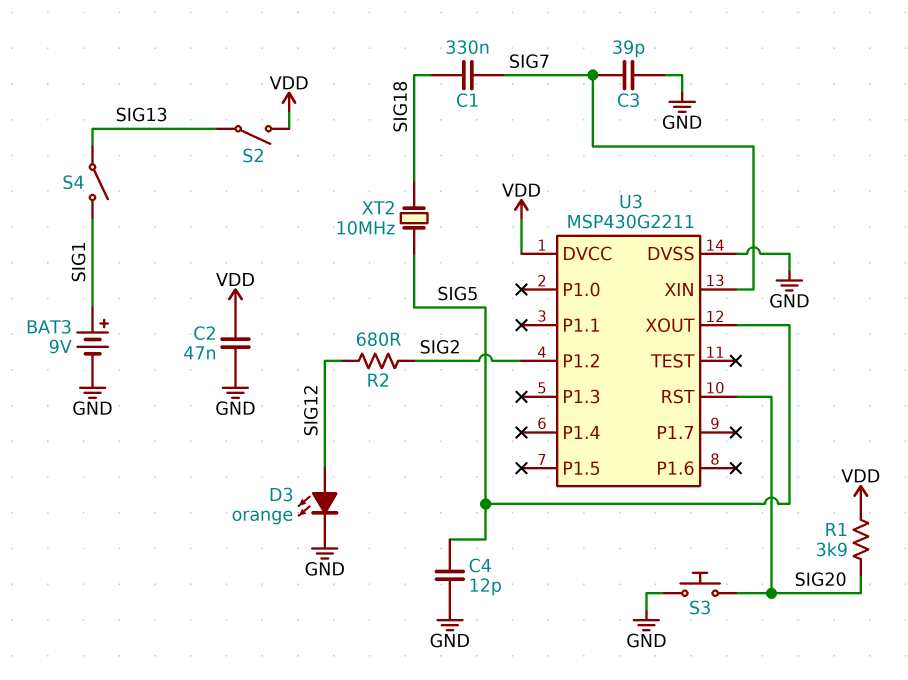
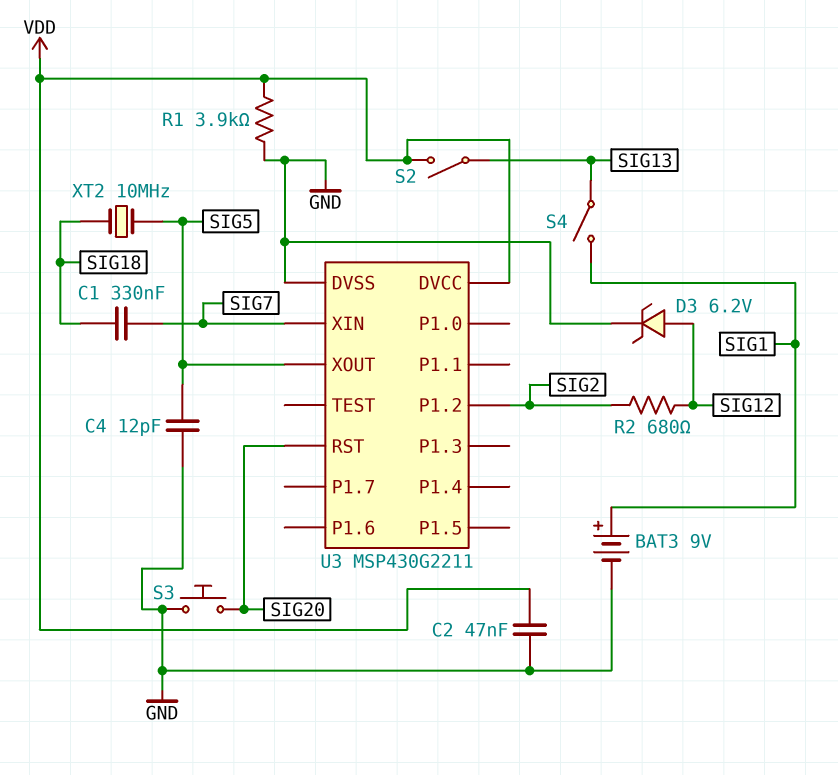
C3: 39pF (GND, SIG7) -> none
D3: LED orange (A SIG12, K GND) -> zener 6.2V (A SIG12, K GND)
R1: 3.9k (SIG20, VDD) -> 3.9k (GND, VDD)

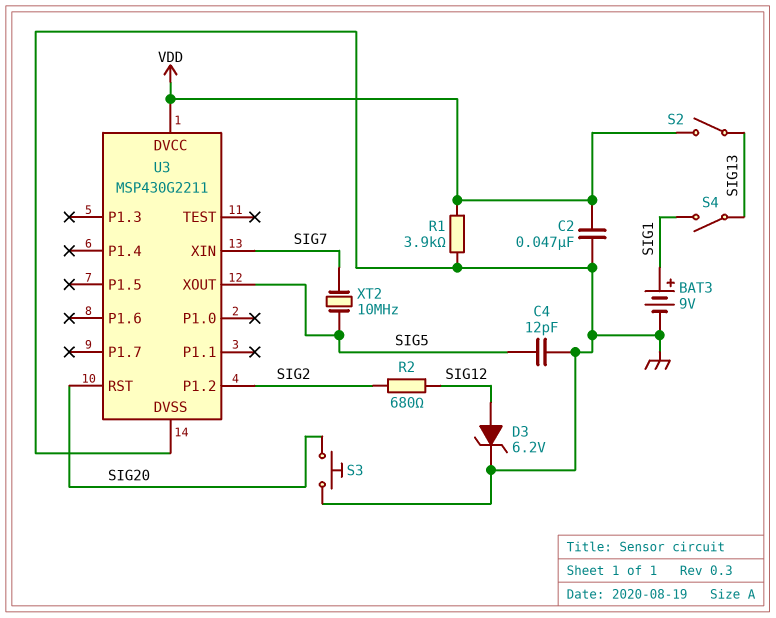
C1: 330nF (SIG7, SIG18) -> none
XT2: 10MHz (SIG5, SIG18) -> 10MHz (SIG5, SIG7)

